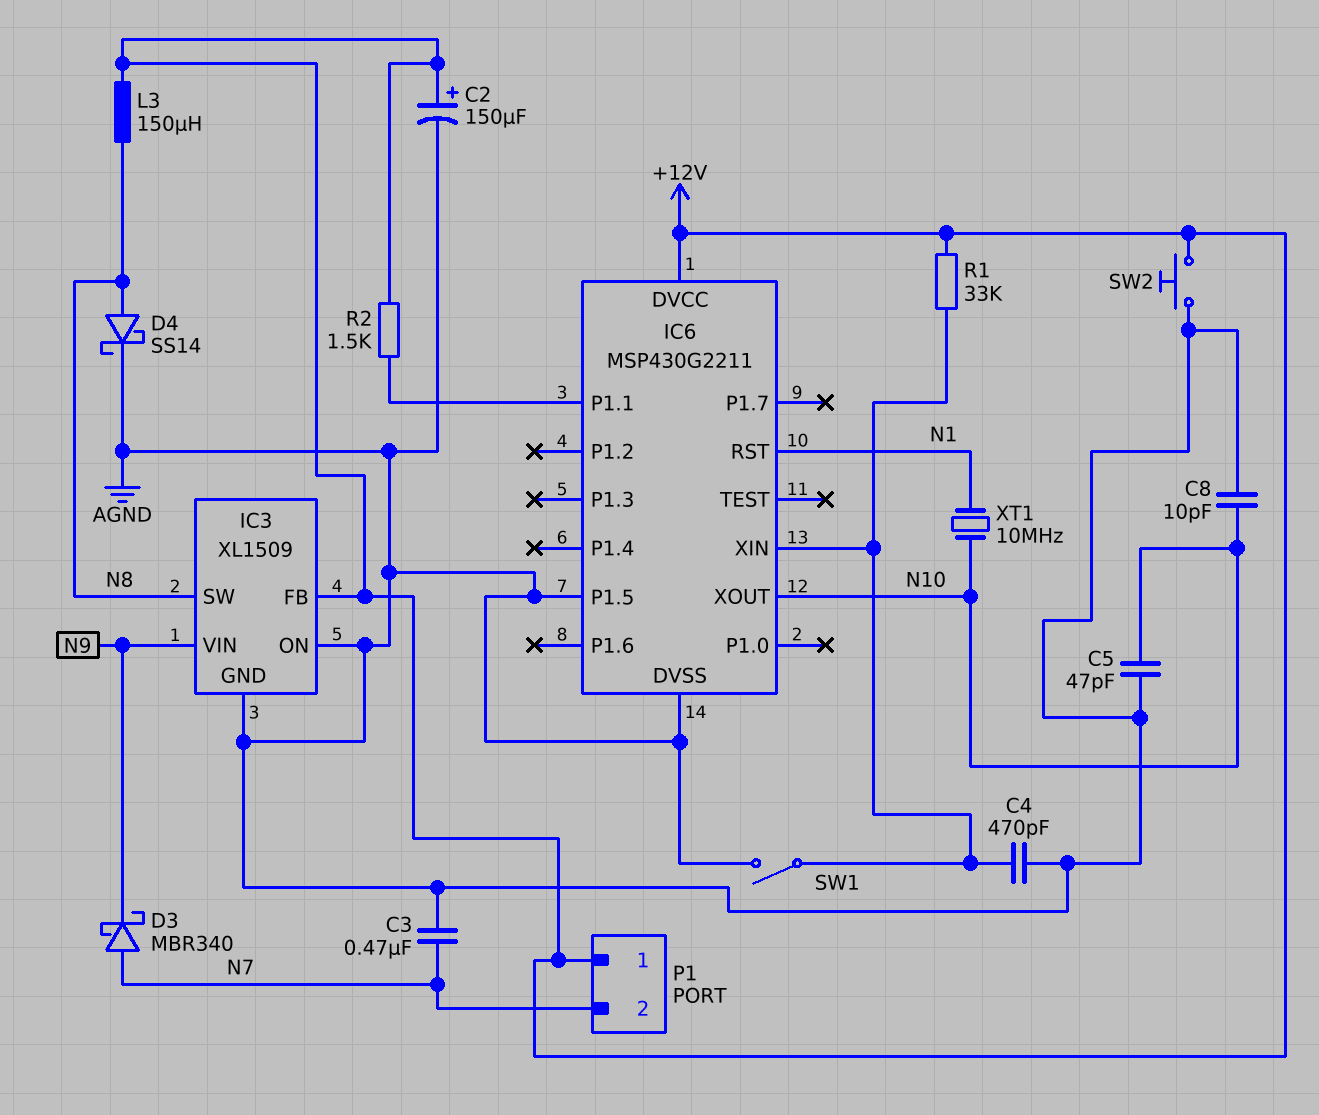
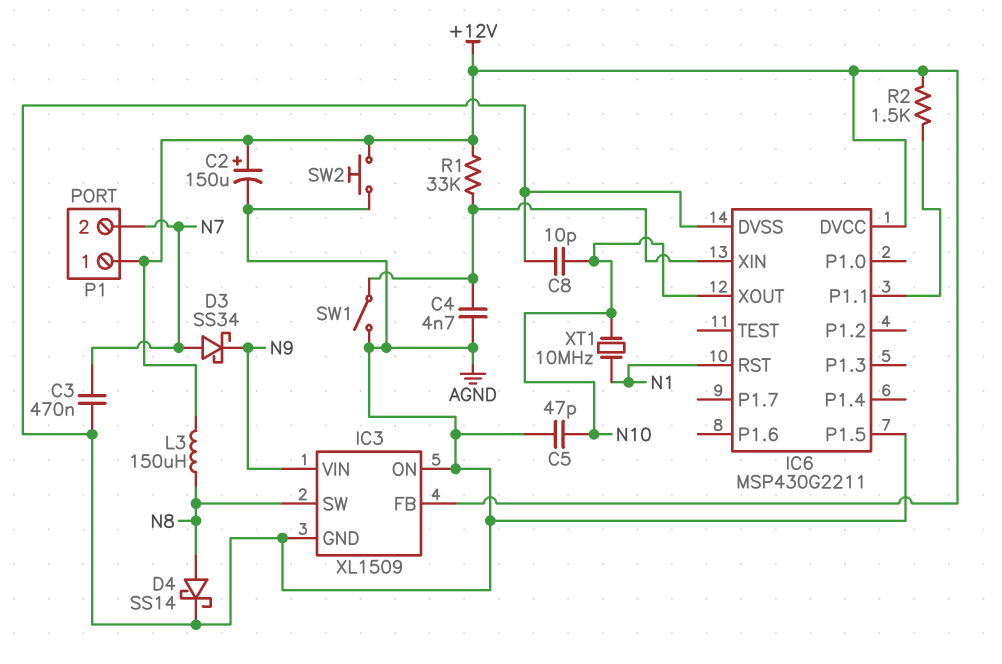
C4: 470pF (AGND, IC6/XIN) -> 4.7nF (AGND, IC6/XIN)
D3: schottky MBR340 (A N7, K N9) -> schottky SS34 (A N7, K N9)

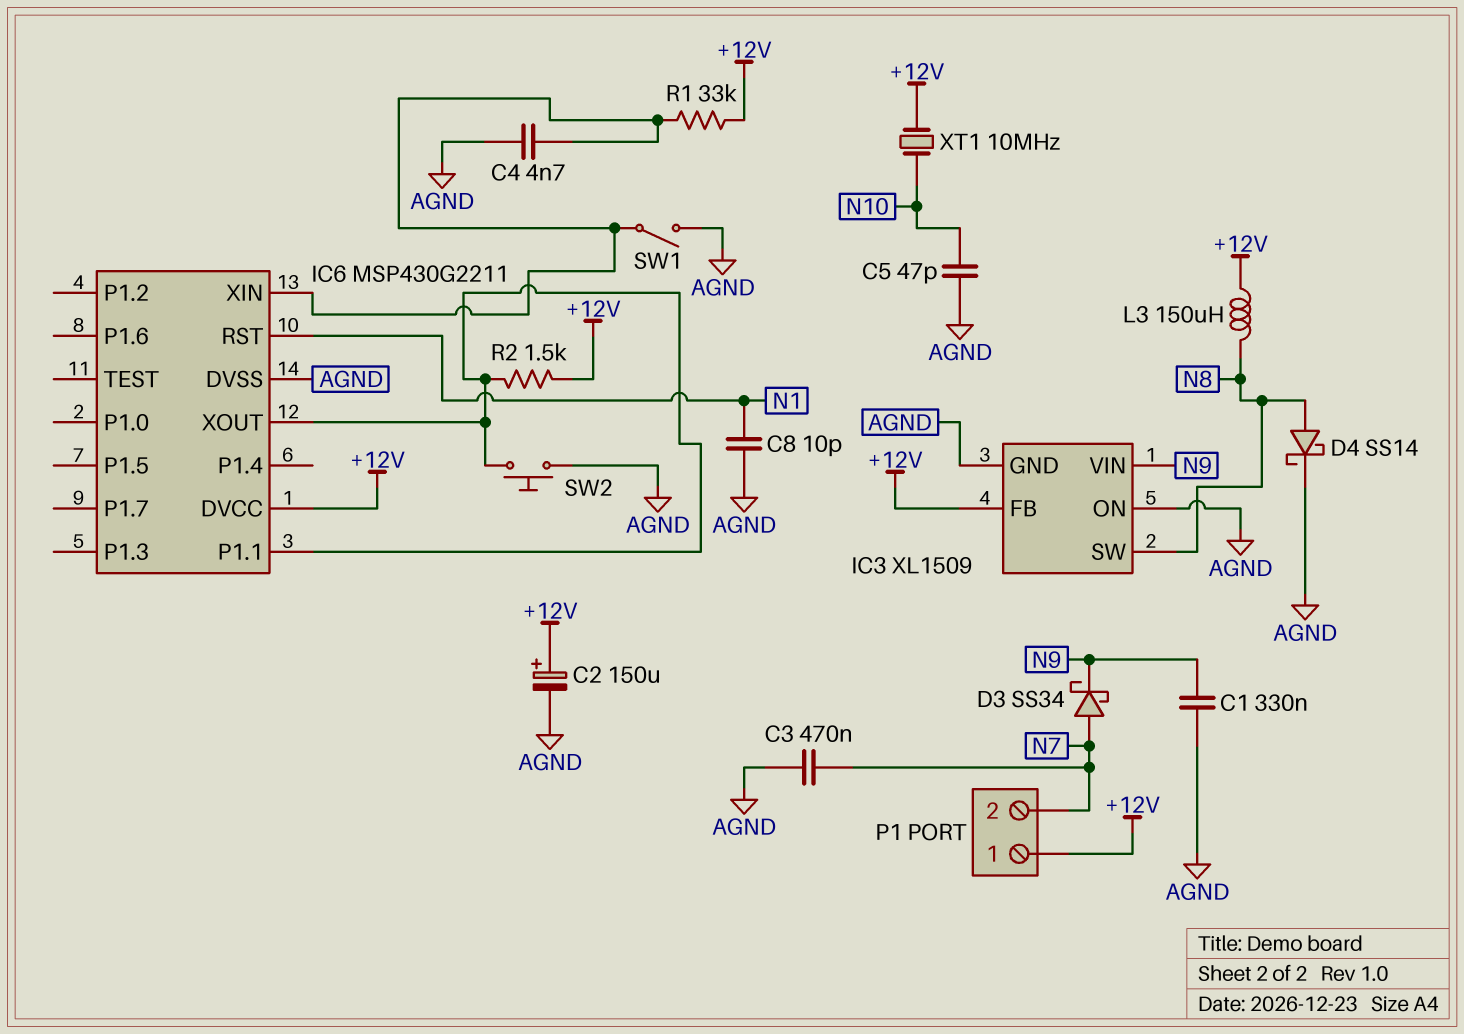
C1: none -> 330nF (AGND, N9)
C8: 10pF (AGND, N10) -> 10pF (AGND, N1)
IC6 pin P1.5: AGND -> none
IC6 pin XOUT: N10 -> IC6/P1.1
SW2: button (+12V, AGND) -> button (AGND, IC6/P1.1)
XT1: 10MHz (N1, N10) -> 10MHz (+12V, N10)

